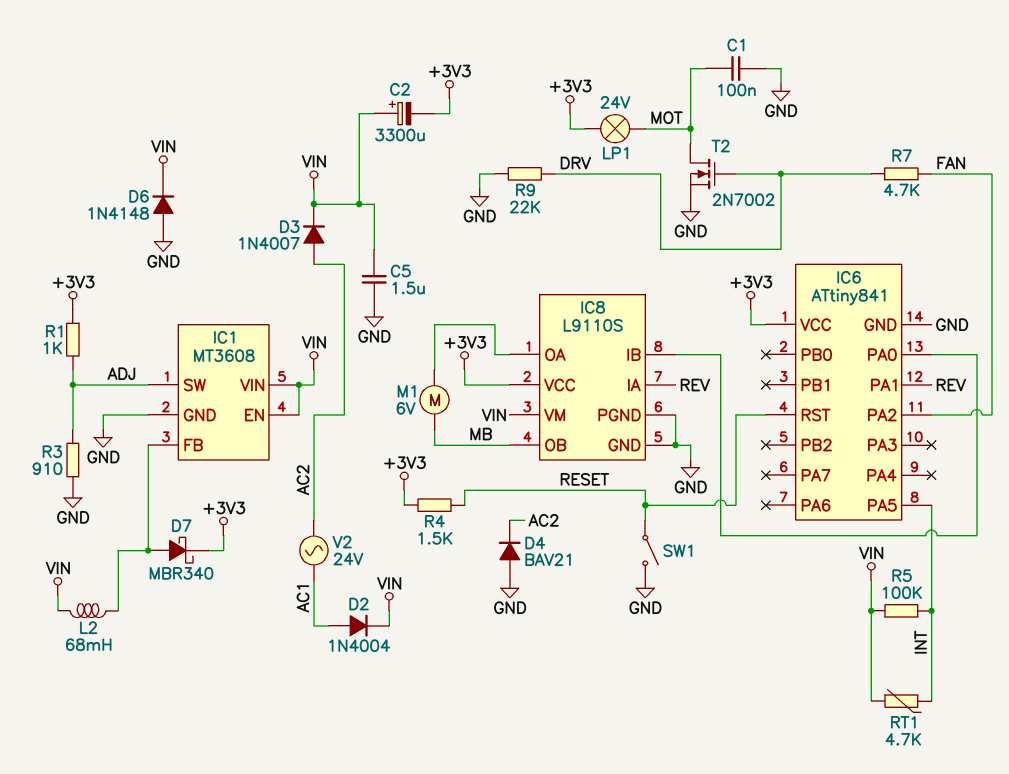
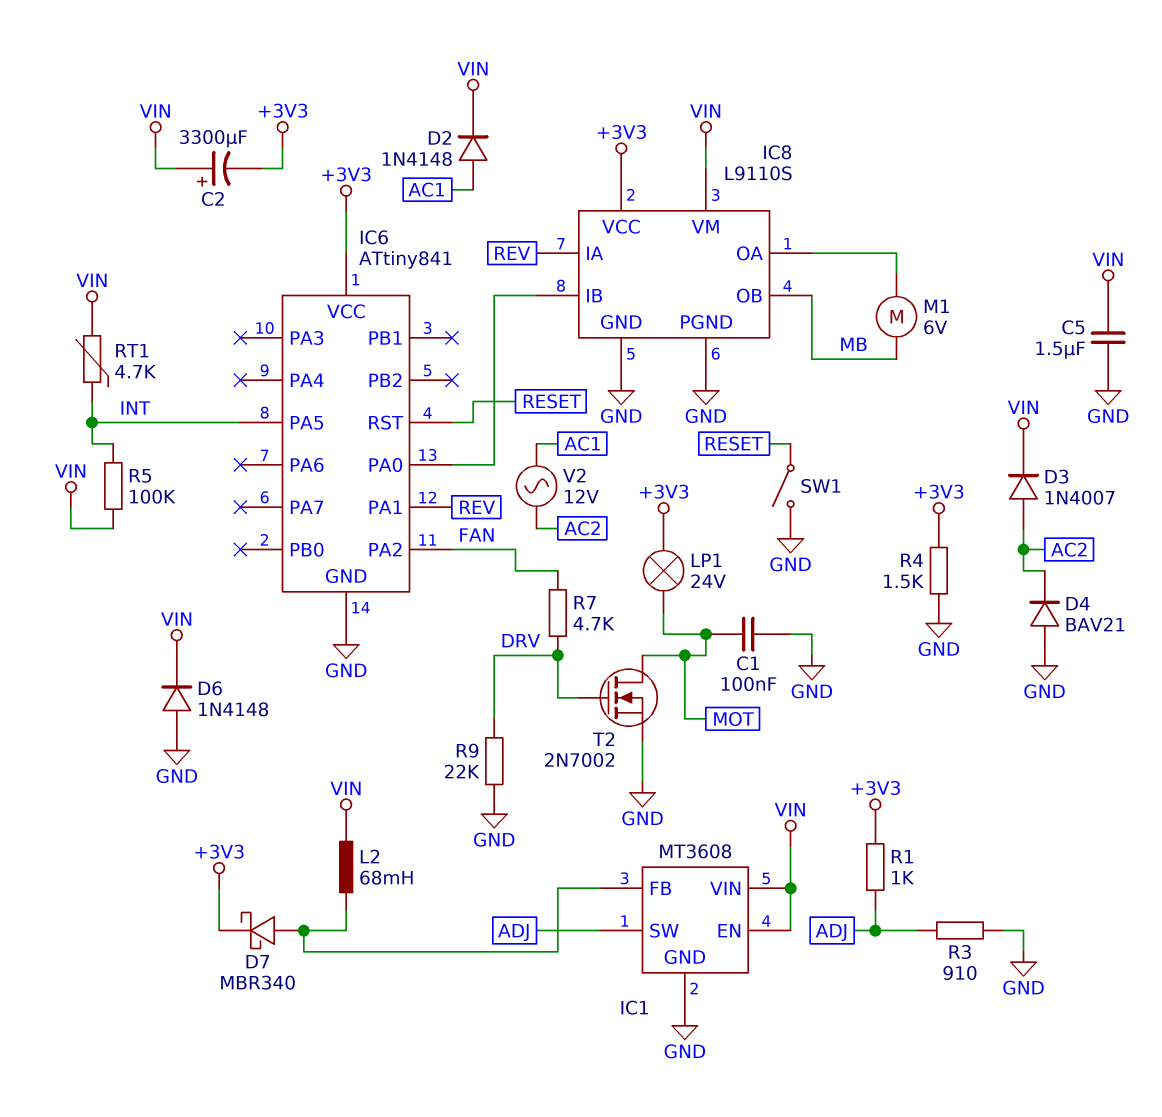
D2: diode 1N4004 (A AC1, K VIN) -> diode 1N4148 (A AC1, K VIN)
R4: 1.5k (+3V3, RESET) -> 1.5k (+3V3, GND)
V2: AC 24V (AC1, AC2) -> AC 12V (AC1, AC2)

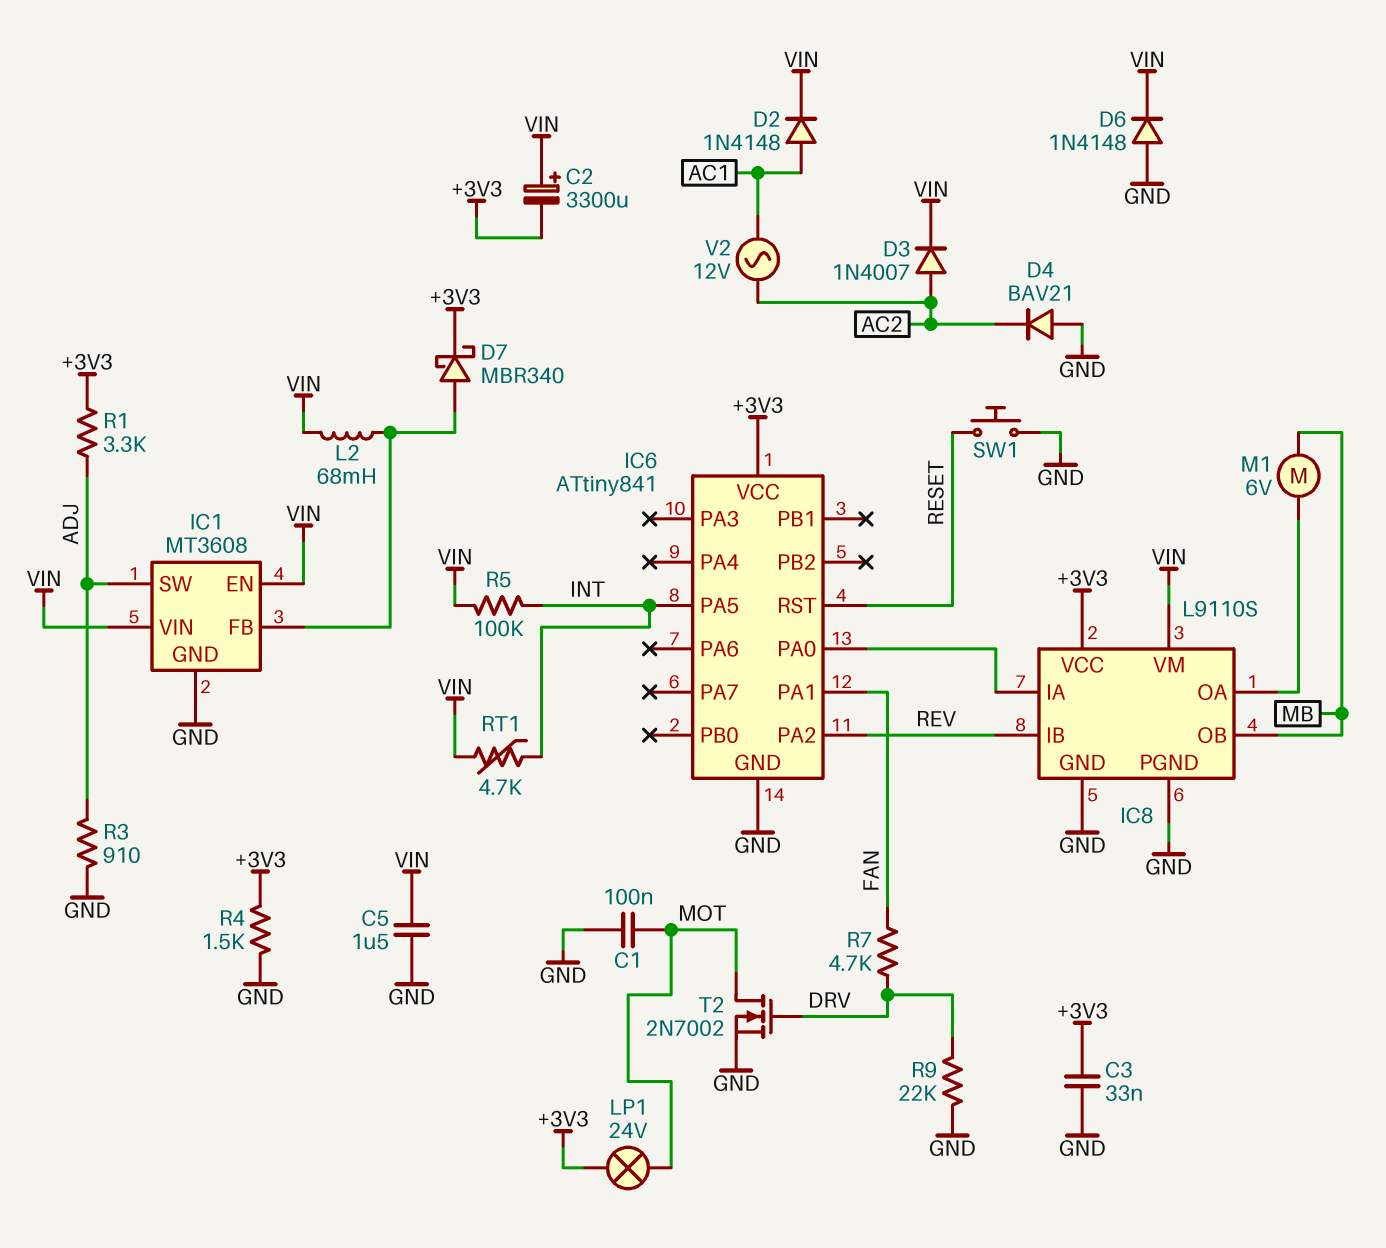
C3: none -> 33nF (+3V3, GND)
IC6 pin PA1: REV -> FAN
IC6 pin PA2: FAN -> REV
IC8 pin IA: REV -> IC6/PA0
IC8 pin IB: IC6/PA0 -> REV
R1: 1k (+3V3, ADJ) -> 3.3k (+3V3, ADJ)
SW1: switch (GND, RESET) -> button (GND, RESET)

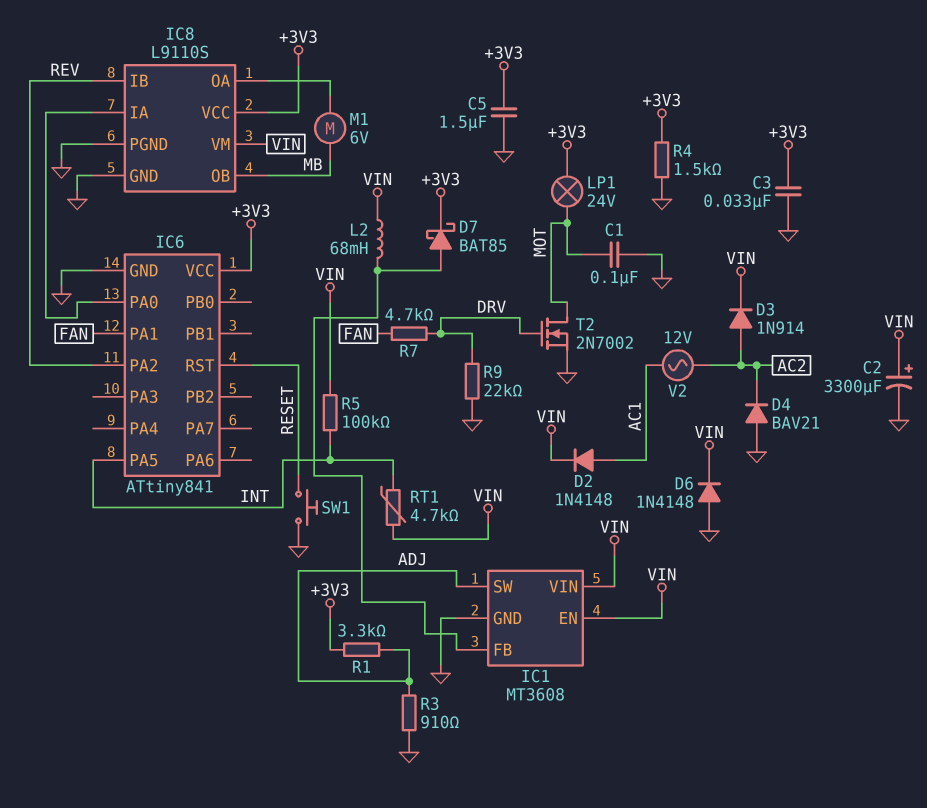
C2: 3300uF (plus VIN, minus +3V3) -> 3300uF (plus VIN, minus GND)
C5: 1.5uF (GND, VIN) -> 1.5uF (+3V3, GND)
D3: diode 1N4007 (A AC2, K VIN) -> diode 1N914 (A AC2, K VIN)
D7: schottky MBR340 (A IC1/FB, K +3V3) -> schottky BAT85 (A IC1/FB, K +3V3)

